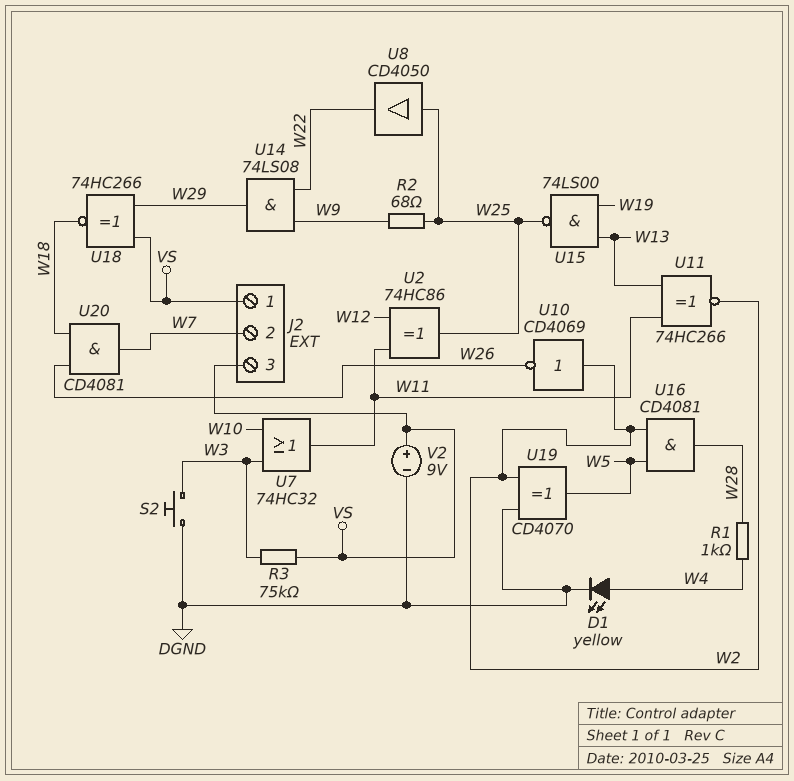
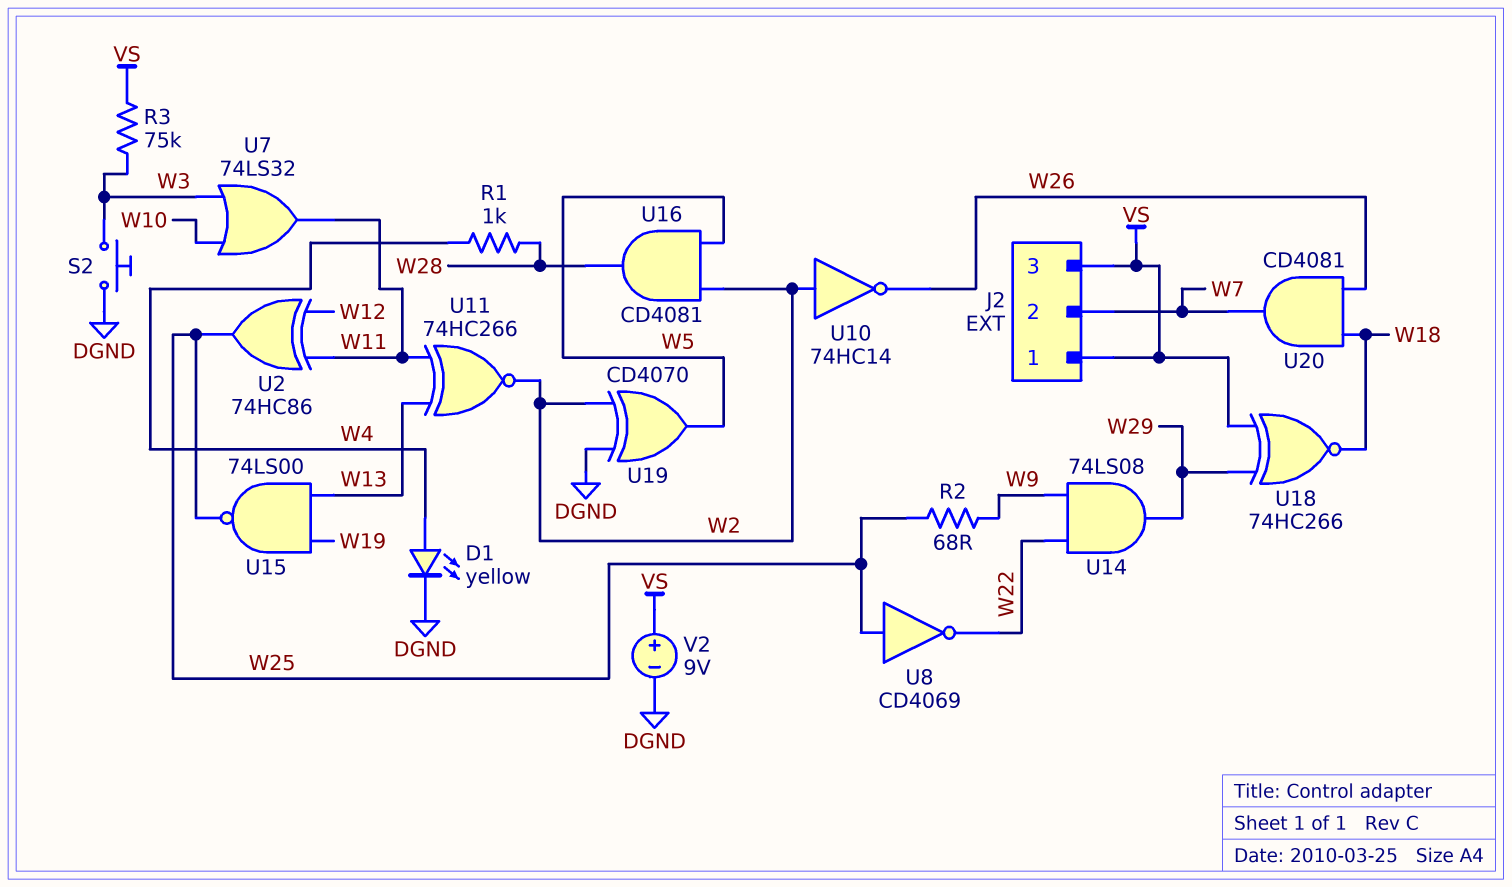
U7: OR 74HC32 (in W3, in W10, out W11) -> OR 74LS32 (in W3, in W10, out W11)
U8: buffer CD4050 (in W25, out W22) -> NOT CD4069 (in W25, out W22)
U10: NOT CD4069 (in W2, out W26) -> NOT 74HC14 (in W2, out W26)

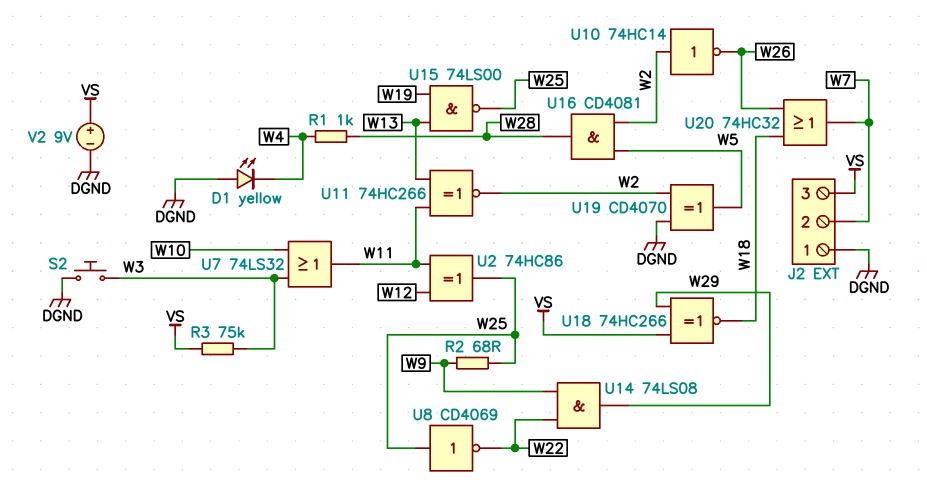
D1: LED yellow (A W4, K DGND) -> LED yellow (A DGND, K W4)
J2 pin 1: VS -> DGND
U20: AND CD4081 (in W18, in W26, out W7) -> OR 74HC32 (in W18, in W26, out W7)

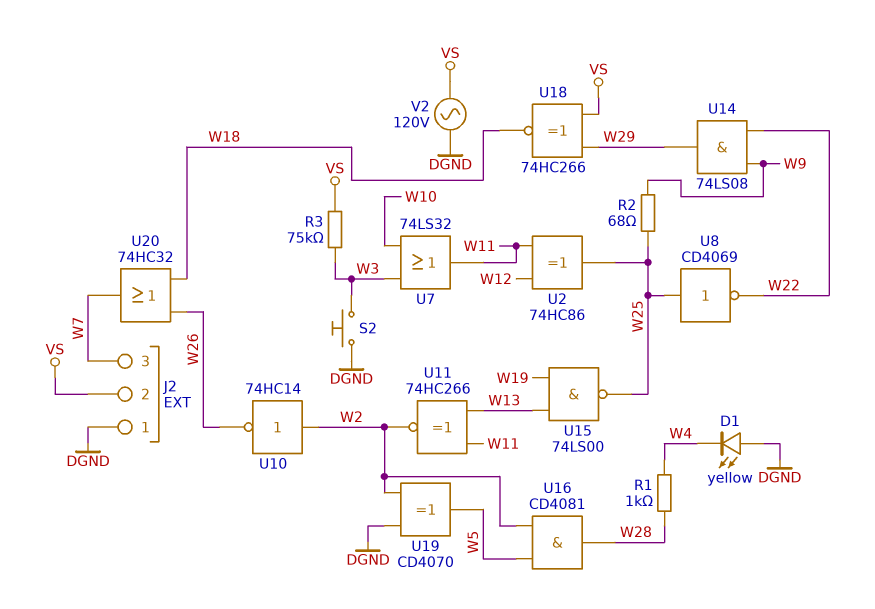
J2 pin 2: W7 -> VS
J2 pin 3: VS -> W7
V2: 9V (plus VS, minus DGND) -> AC 120V (DGND, VS)

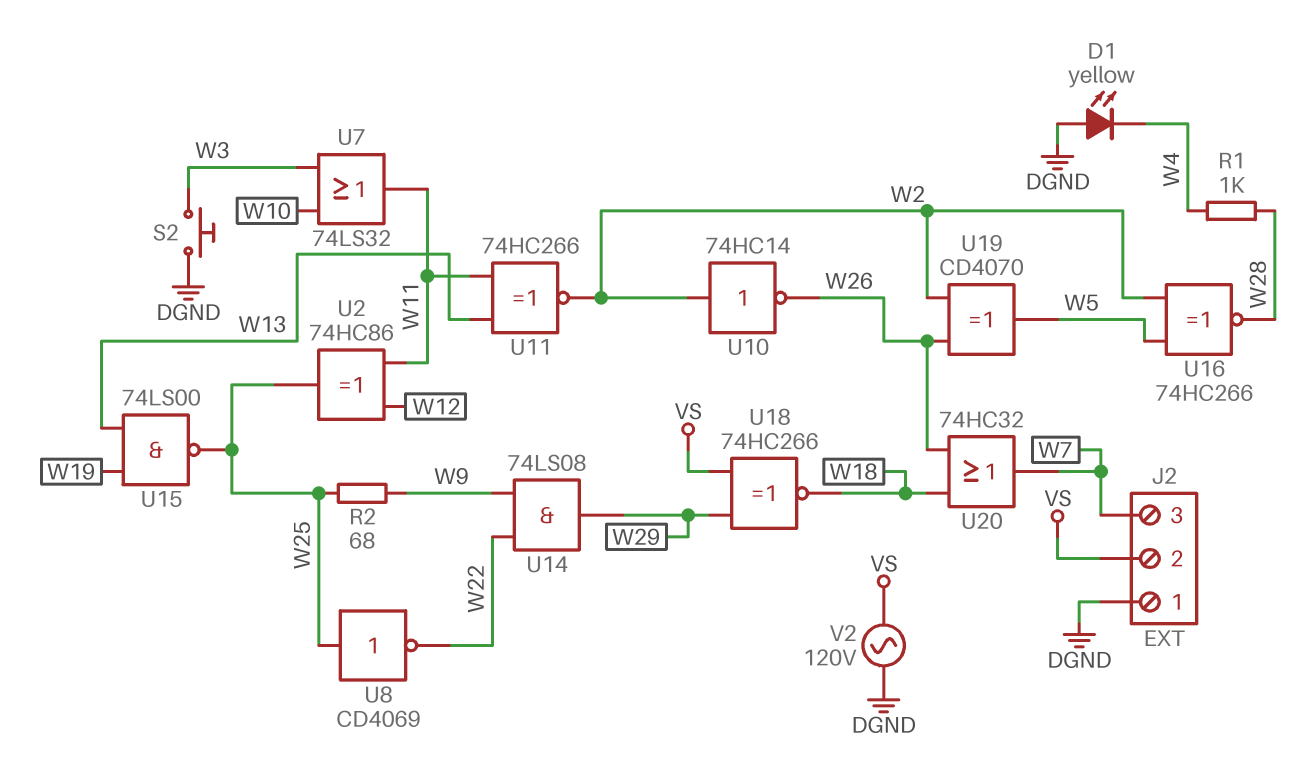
R3: 75k (VS, W3) -> none
U16: AND CD4081 (in W2, in W5, out W28) -> XNOR 74HC266 (in W2, in W5, out W28)
U19: XOR CD4070 (in DGND, in W2, out W5) -> XOR CD4070 (in W2, in W26, out W5)

